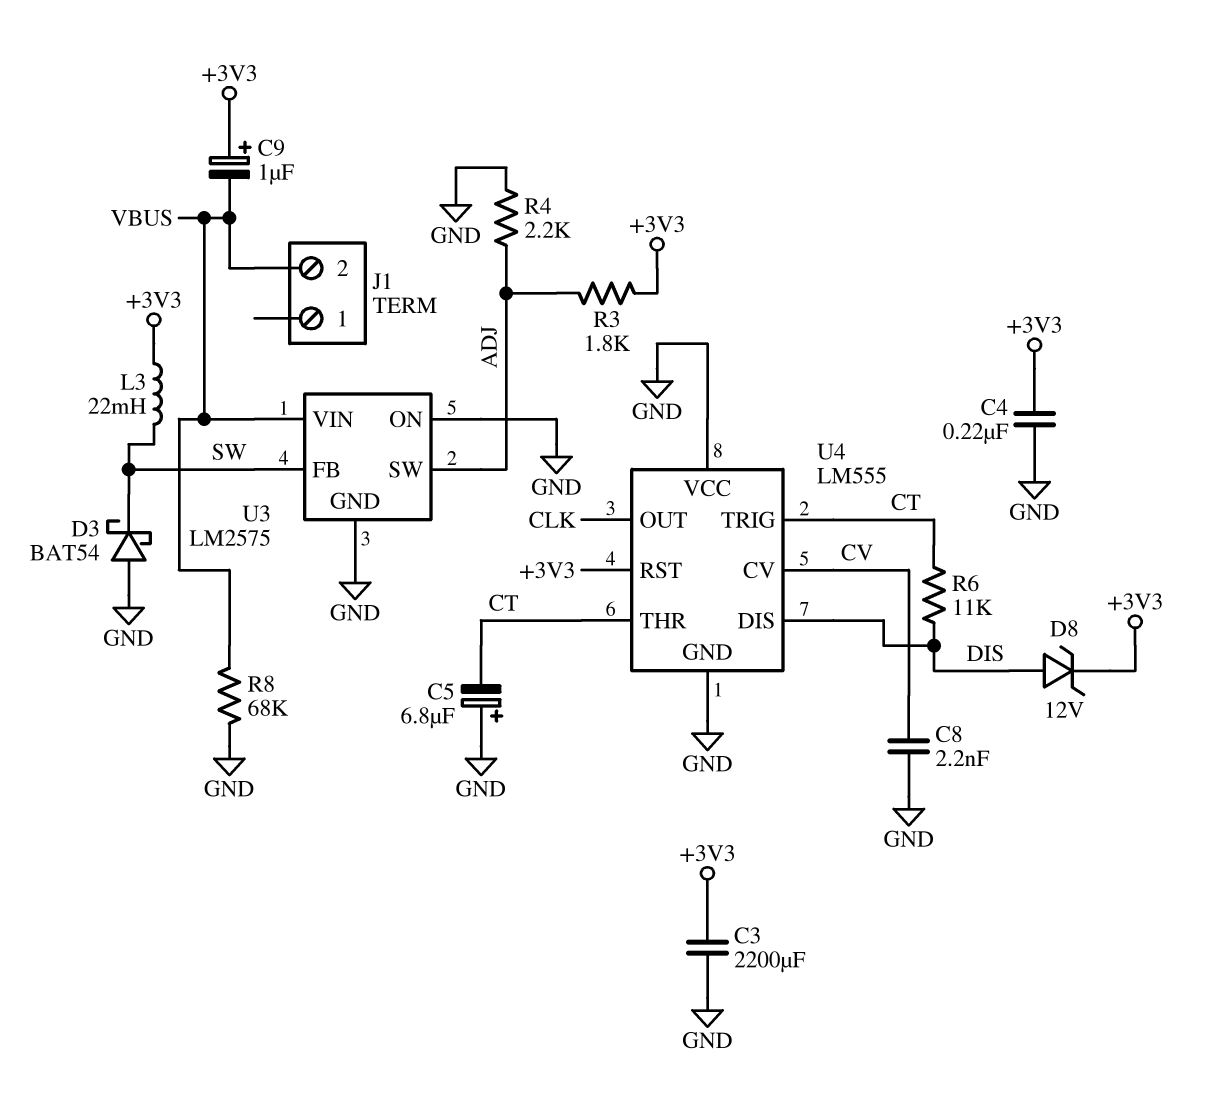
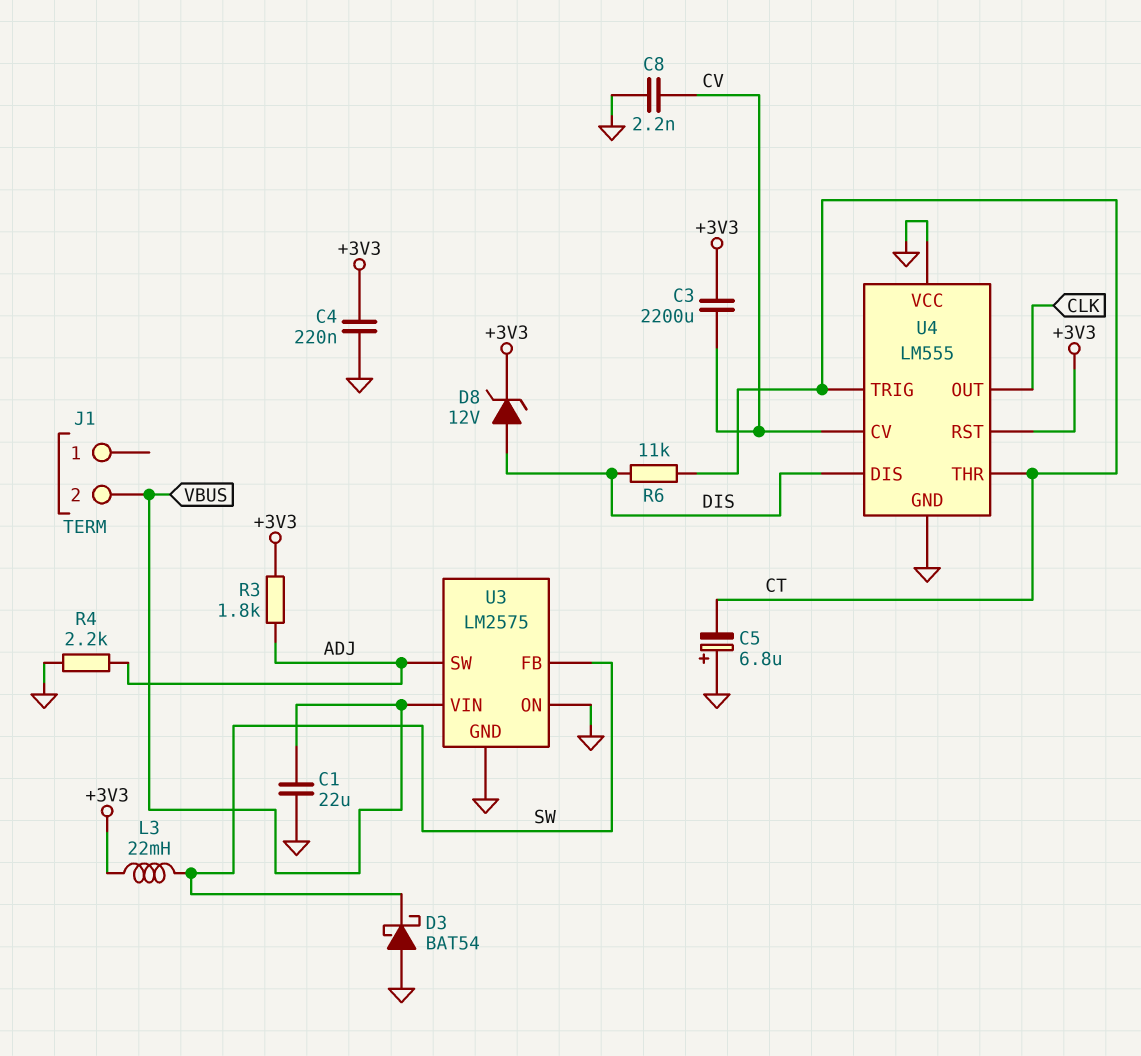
C1: none -> 22uF (GND, VBUS)
C3: 2200uF (+3V3, GND) -> 2200uF (+3V3, CV)
C9: 1uF (plus +3V3, minus VBUS) -> none
R8: 68k (GND, VBUS) -> none

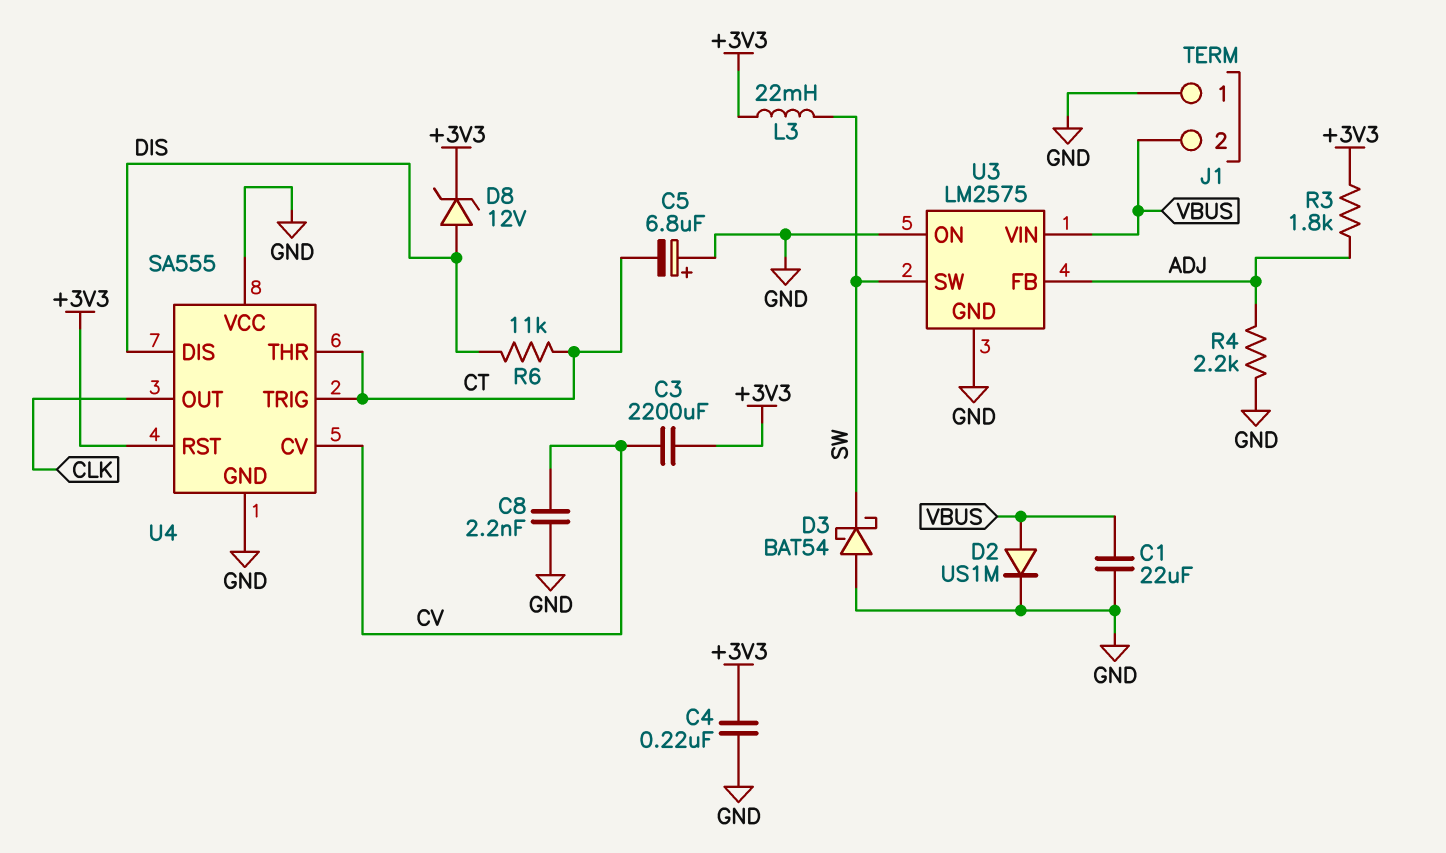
D2: none -> diode US1M (A VBUS, K GND)
J1 pin 1: none -> GND
U3 pin FB: SW -> ADJ
U3 pin SW: ADJ -> SW
U4: LM555 -> SA555

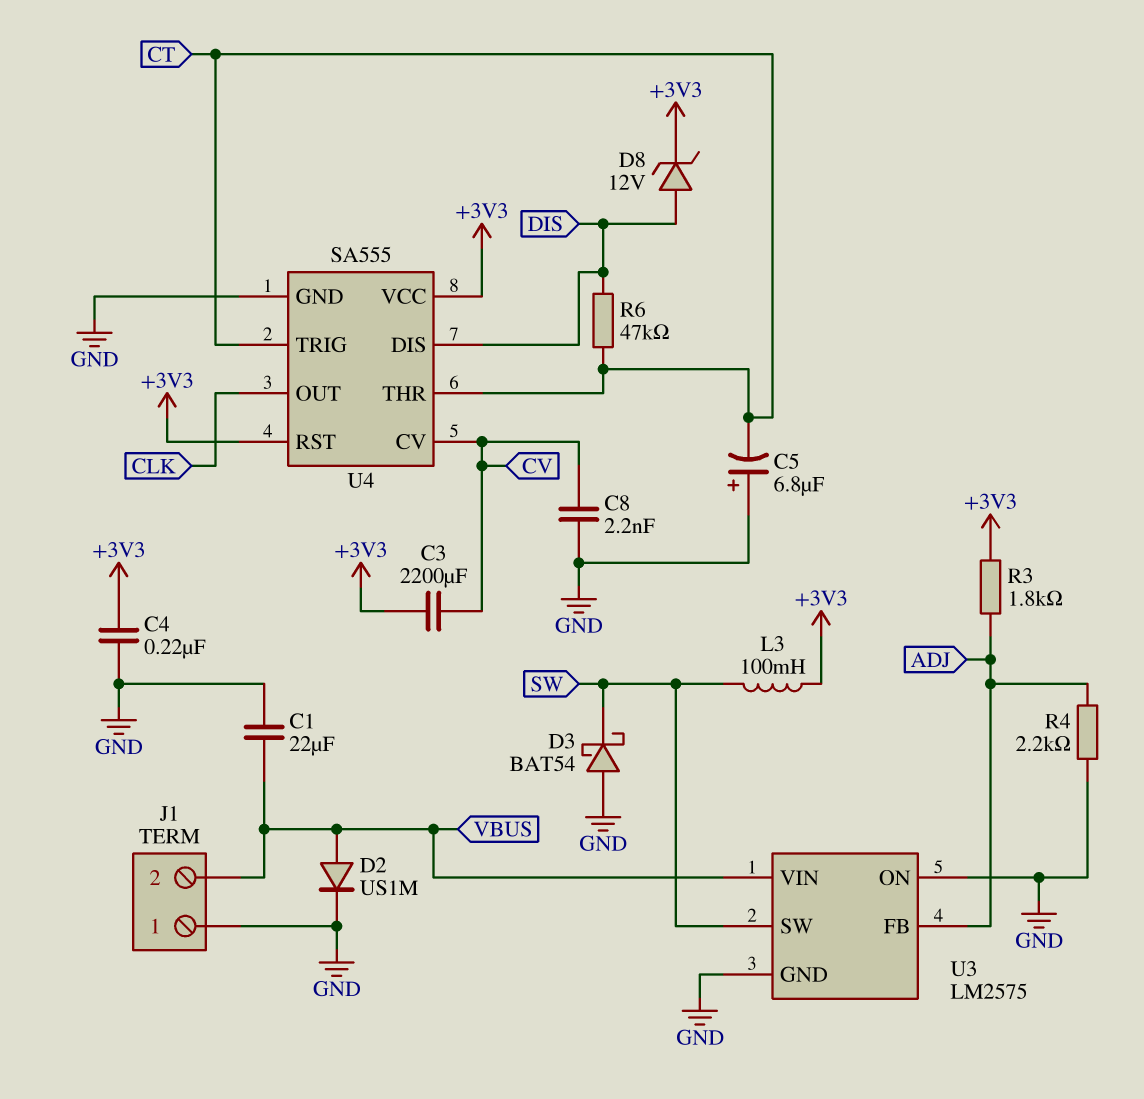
L3: 22mH (+3V3, SW) -> 100mH (+3V3, SW)
R6: 11k (CT, DIS) -> 47k (CT, DIS)
U4 pin VCC: GND -> +3V3

